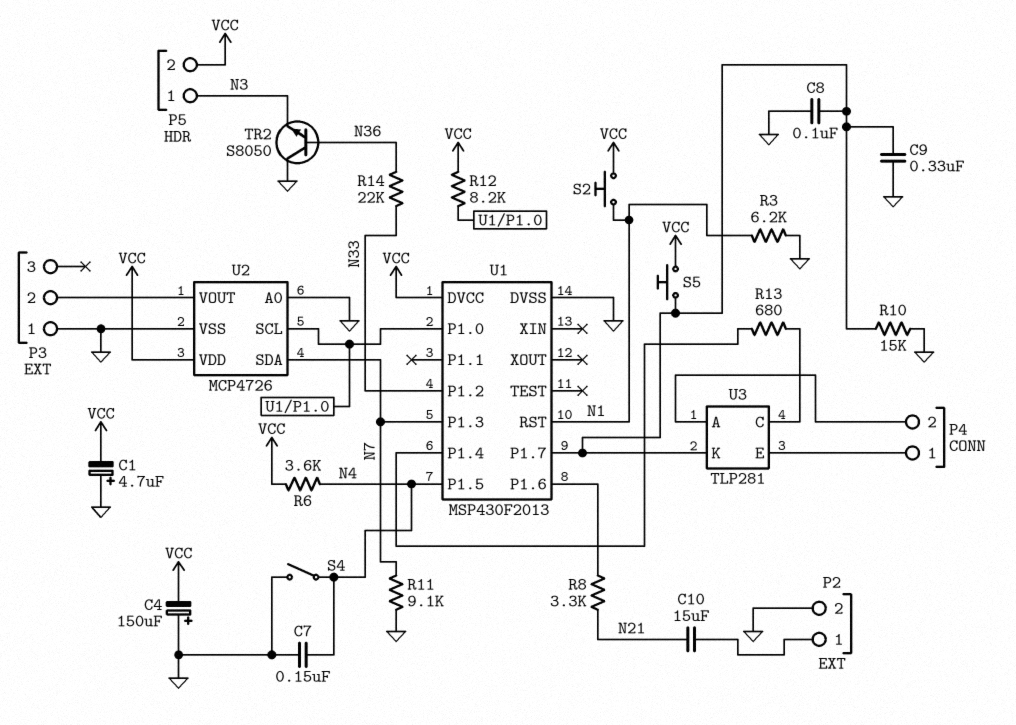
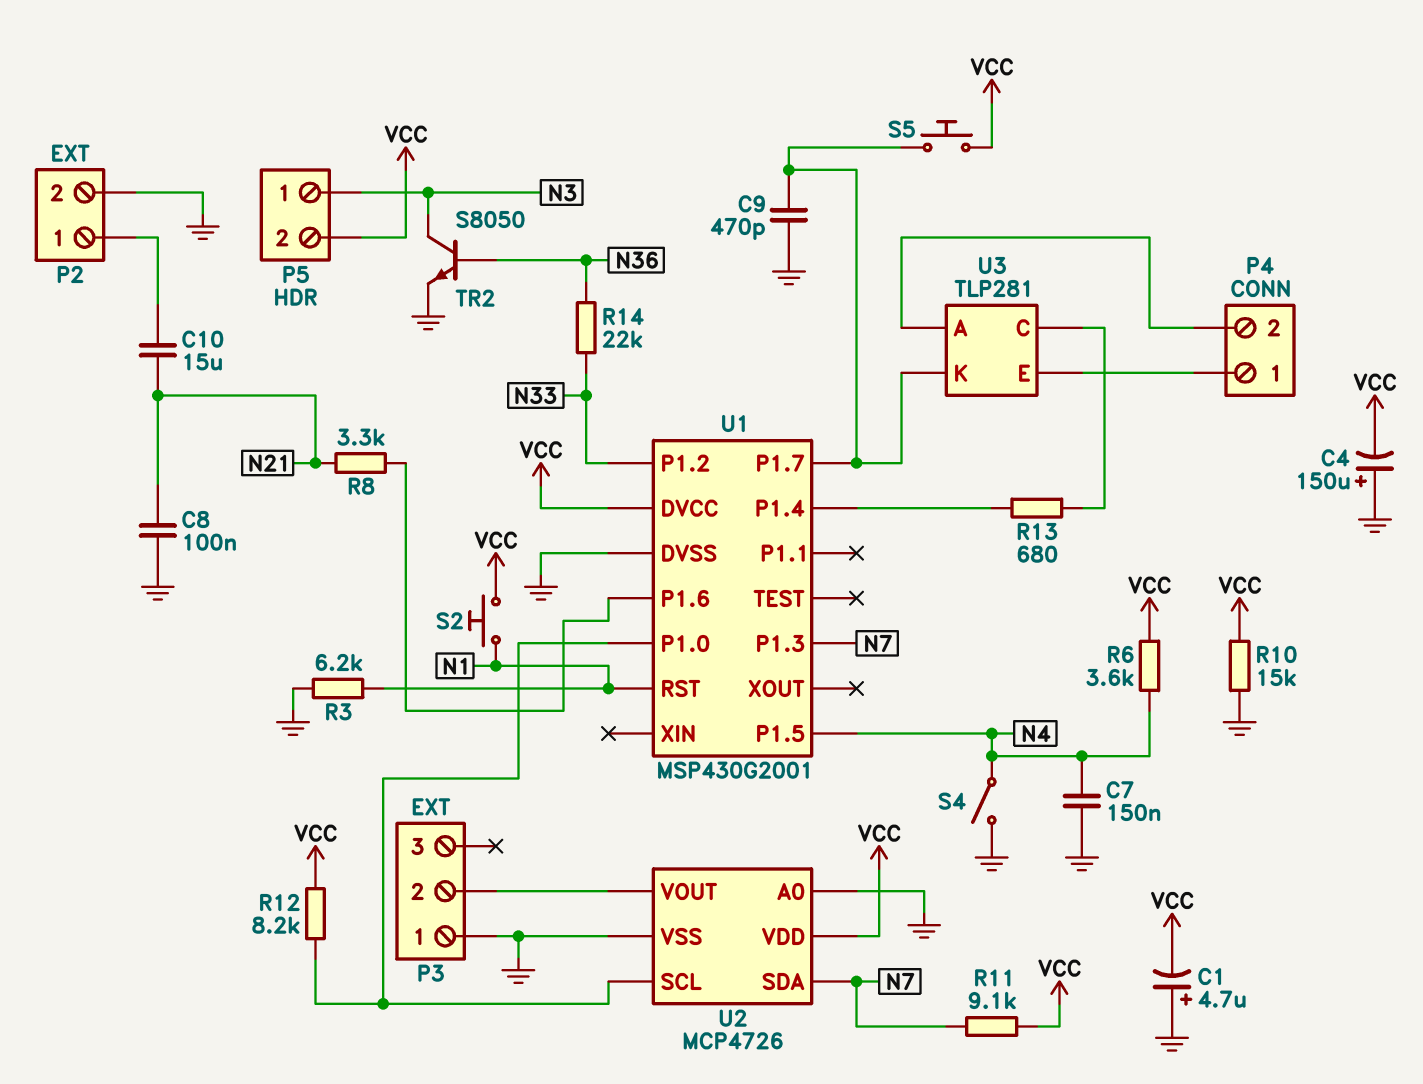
C8: 100nF (GND, U1/P1.7) -> 100nF (GND, N21)
C9: 330nF (GND, U1/P1.7) -> 470pF (GND, U1/P1.7)
R10: 15k (GND, U1/P1.7) -> 15k (GND, VCC)
R11: 9.1k (GND, N7) -> 9.1k (N7, VCC)
TR2: NPN S8050 (B N36, C GND, E N3) -> NPN S8050 (B N36, C N3, E GND)
U1: MSP430F2013 -> MSP430G2001

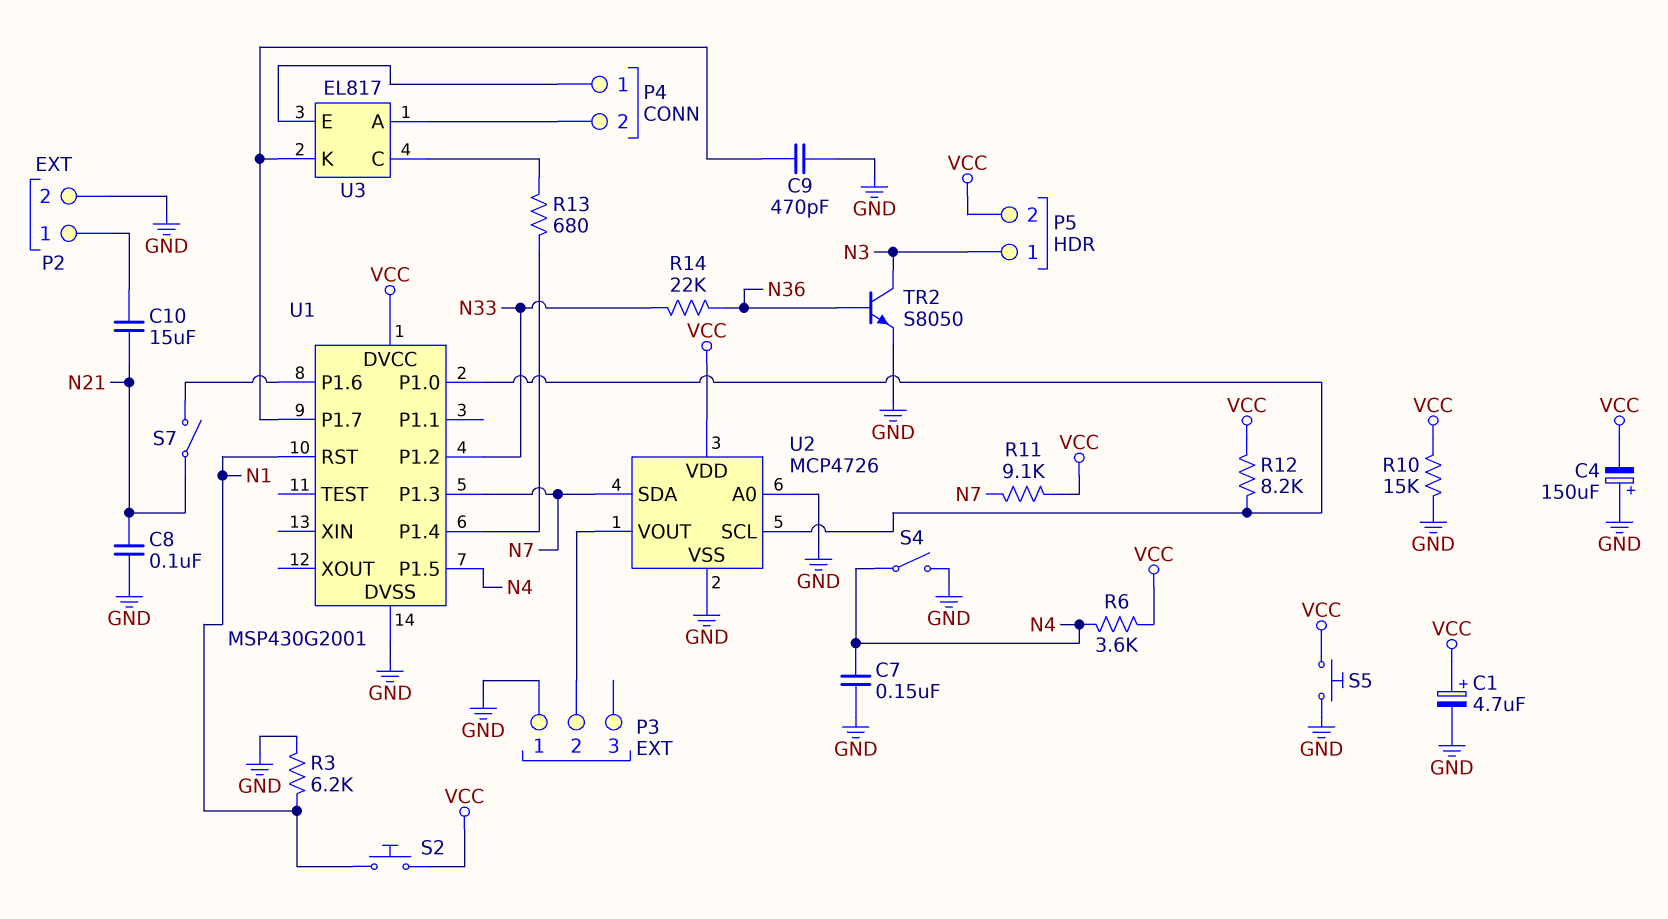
C1: 4.7uF (plus GND, minus VCC) -> 4.7uF (plus VCC, minus GND)
R8: 3.3k (N21, U1/P1.6) -> none
S5: button (U1/P1.7, VCC) -> button (GND, VCC)
S7: none -> switch (N21, U1/P1.6)
U3: TLP281 -> EL817

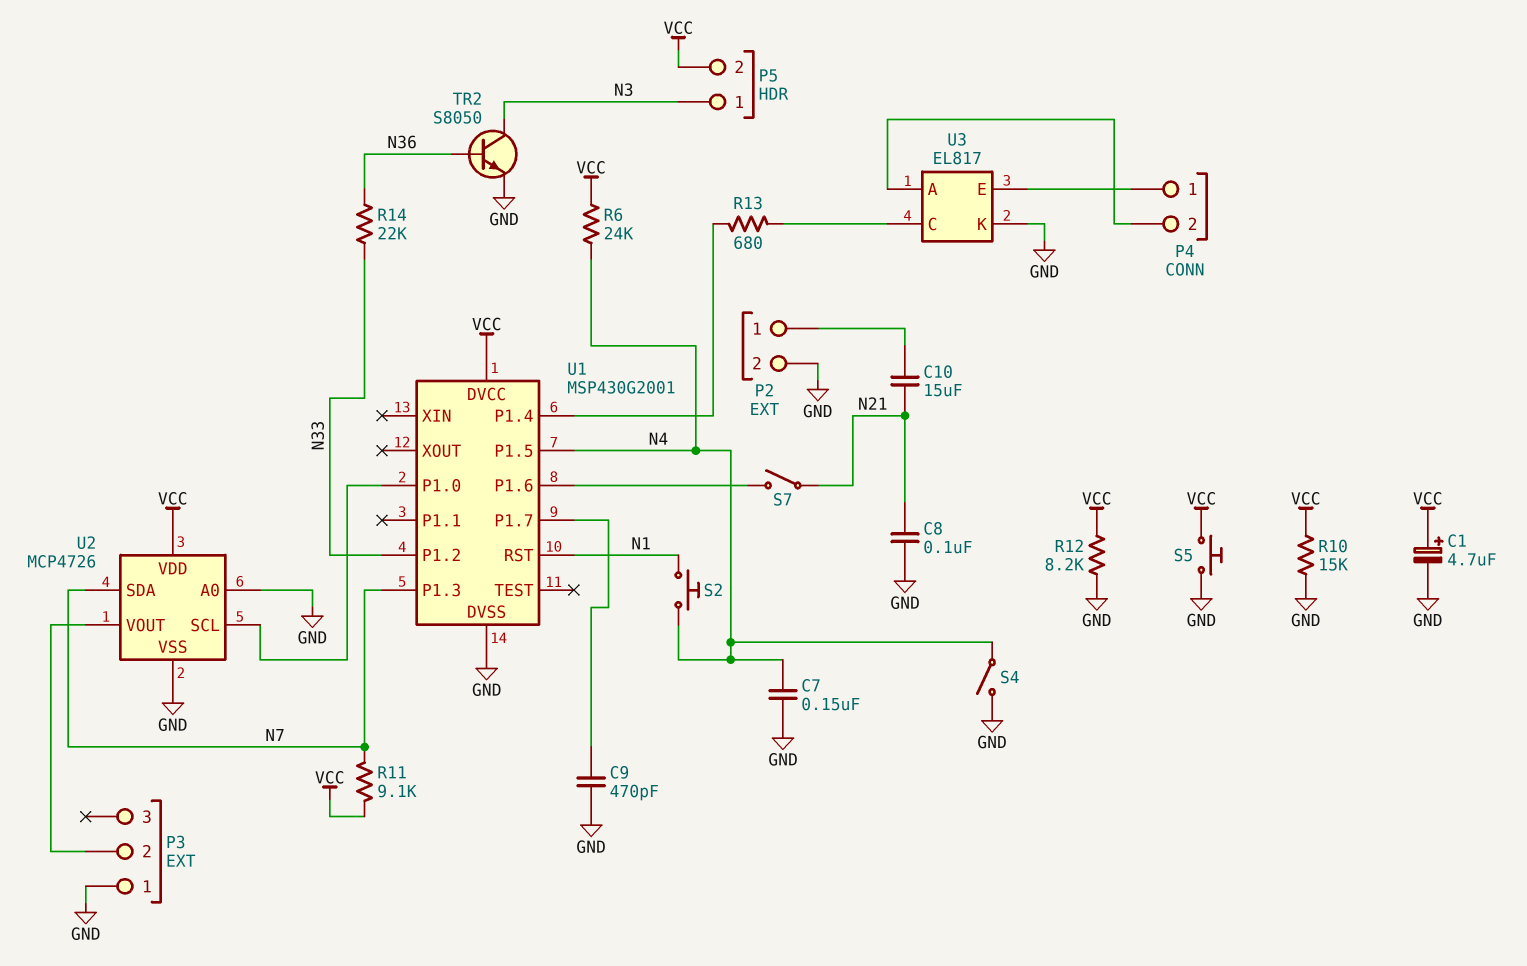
C4: 150uF (plus GND, minus VCC) -> none
R3: 6.2k (GND, N1) -> none
R6: 3.6k (N4, VCC) -> 24k (N4, VCC)
R12: 8.2k (U1/P1.0, VCC) -> 8.2k (GND, VCC)
S2: button (N1, VCC) -> button (N1, N4)
U3 pin K: U1/P1.7 -> GND

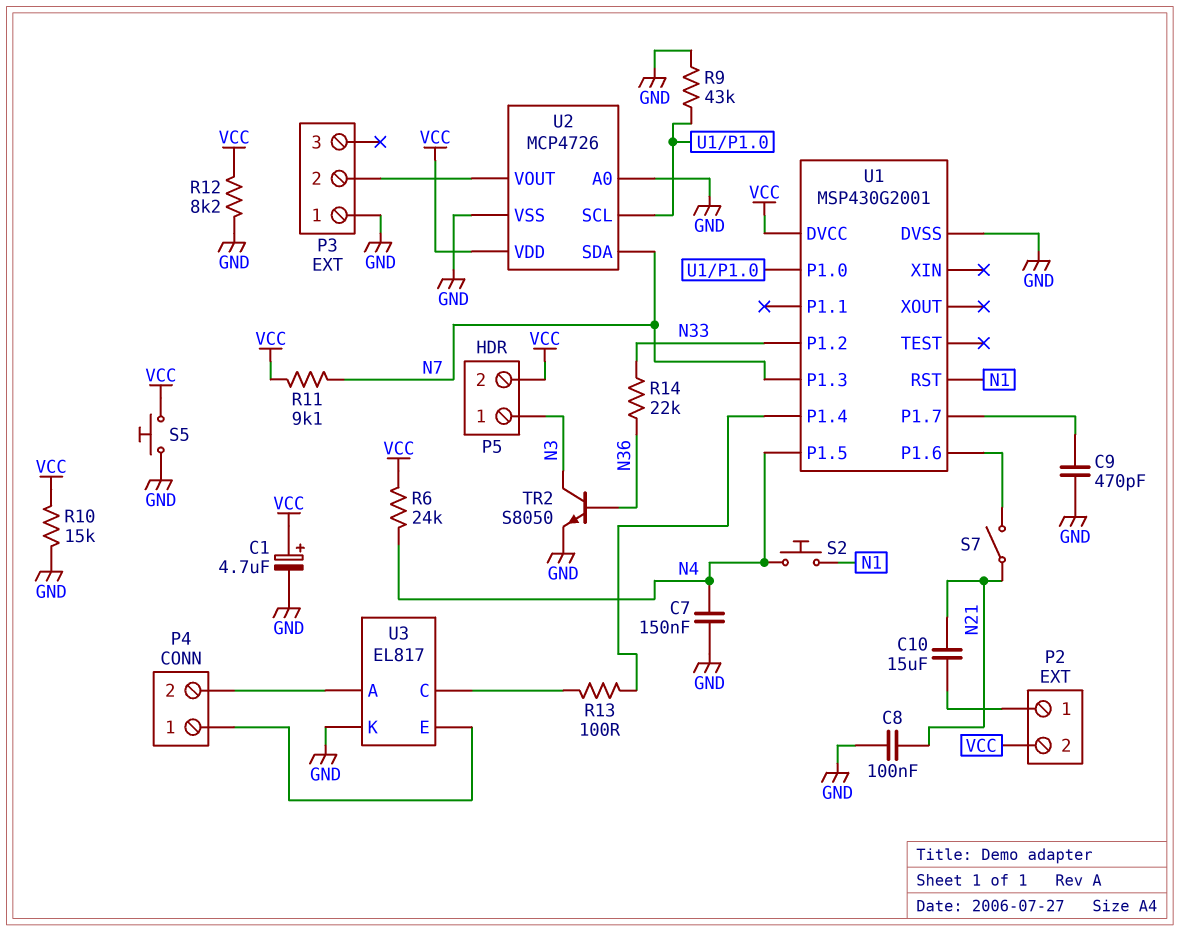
P2 pin 2: GND -> VCC
R9: none -> 43k (GND, U1/P1.0)
R13: 680 (U1/P1.4, U3/C) -> 100 (U1/P1.4, U3/C)
S4: switch (GND, N4) -> none

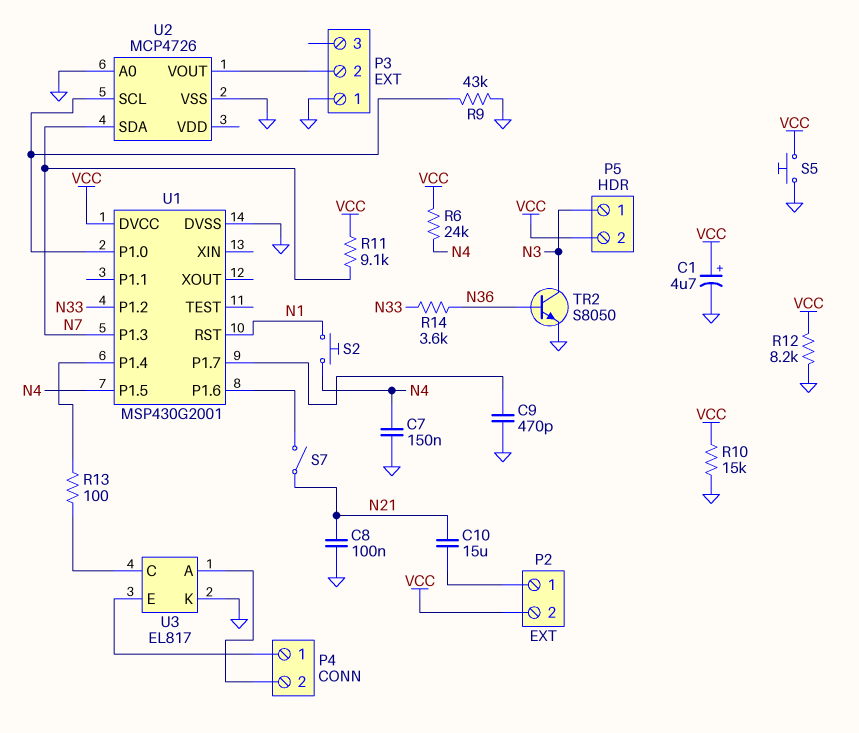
R14: 22k (N33, N36) -> 3.6k (N33, N36)
U2 pin VDD: VCC -> none

